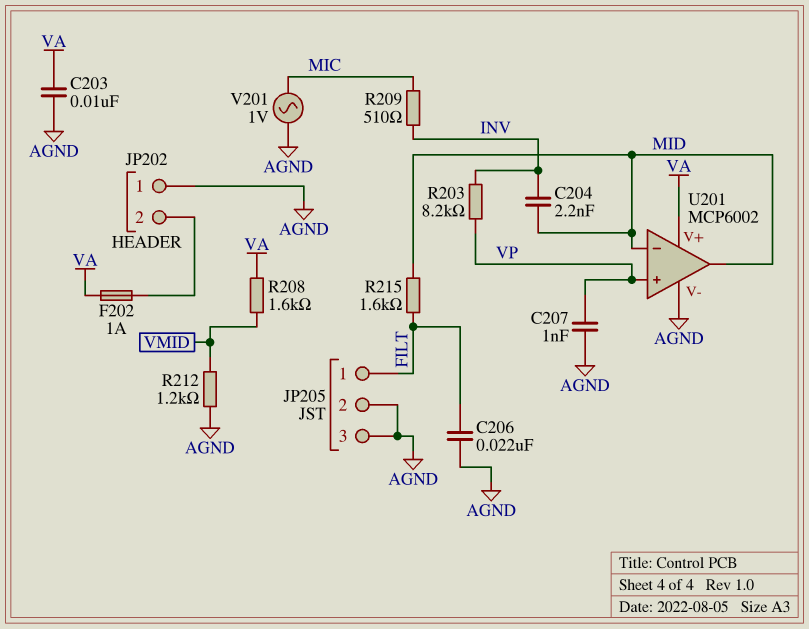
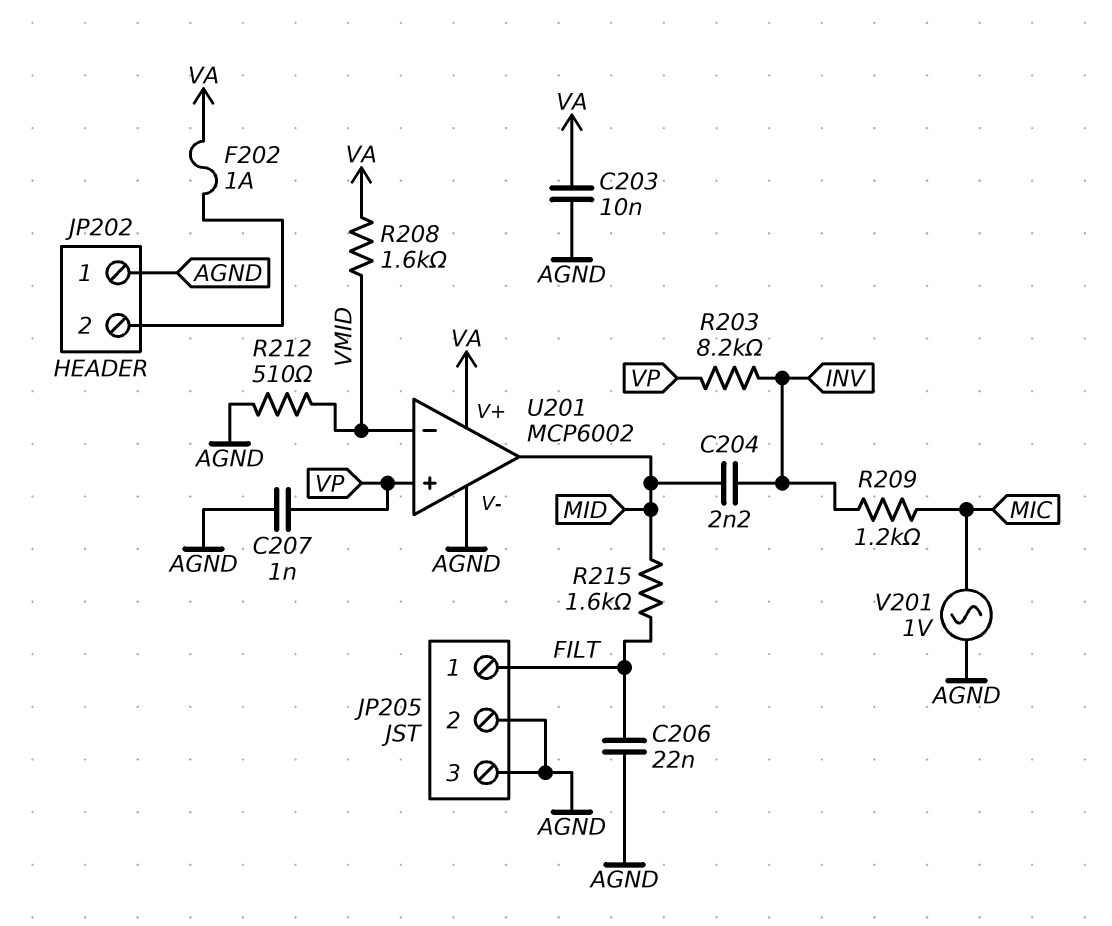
R209: 510 (INV, MIC) -> 1.2k (INV, MIC)
R212: 1.2k (AGND, VMID) -> 510 (AGND, VMID)
U201 pin in-: MID -> VMID

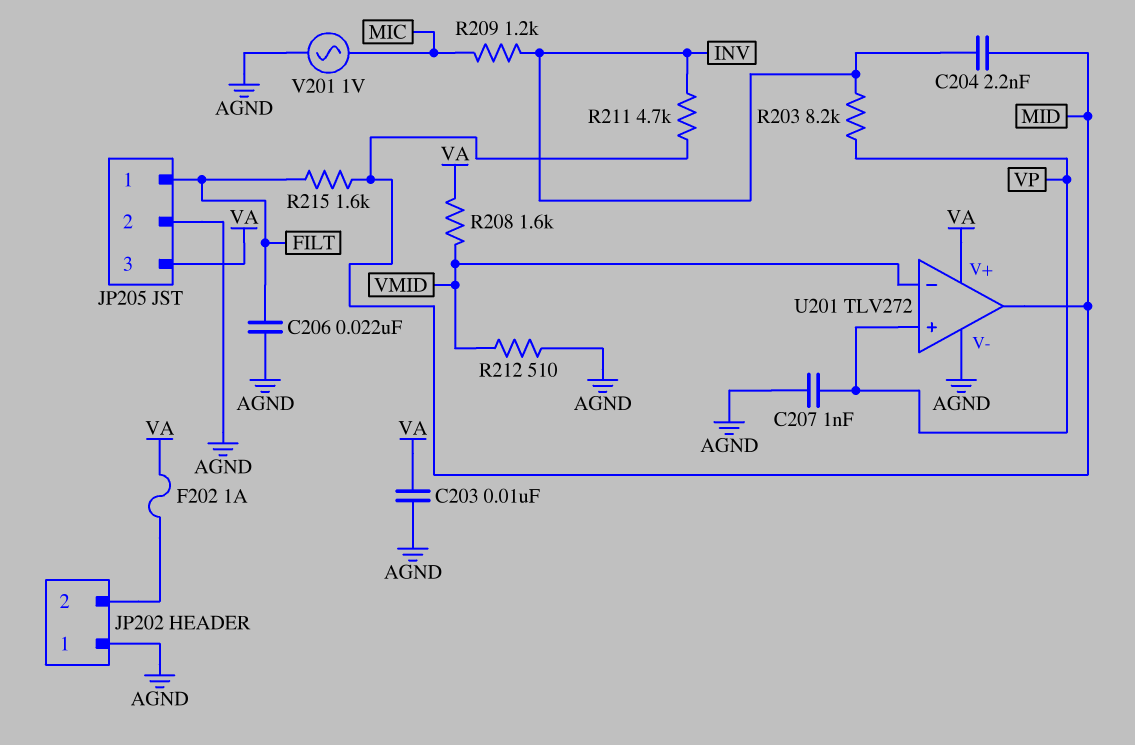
JP205 pin 3: AGND -> VA
R211: none -> 4.7k (INV, MID)
U201: MCP6002 -> TLV272

